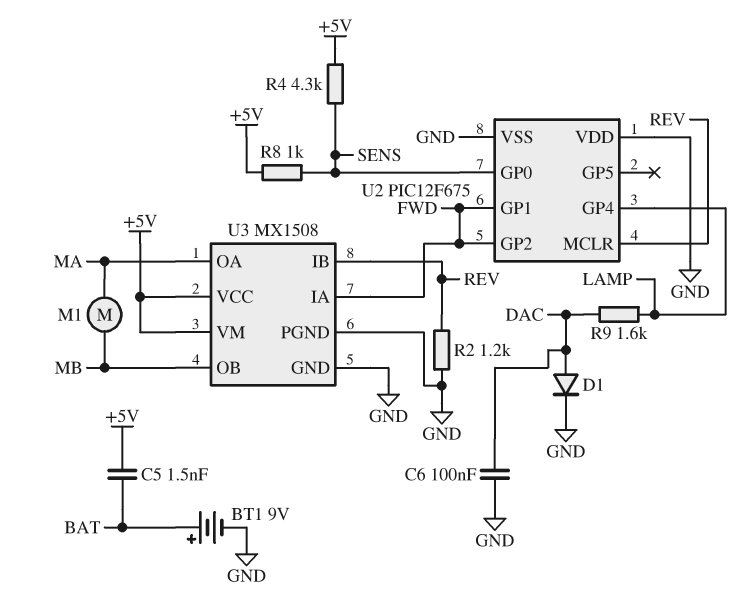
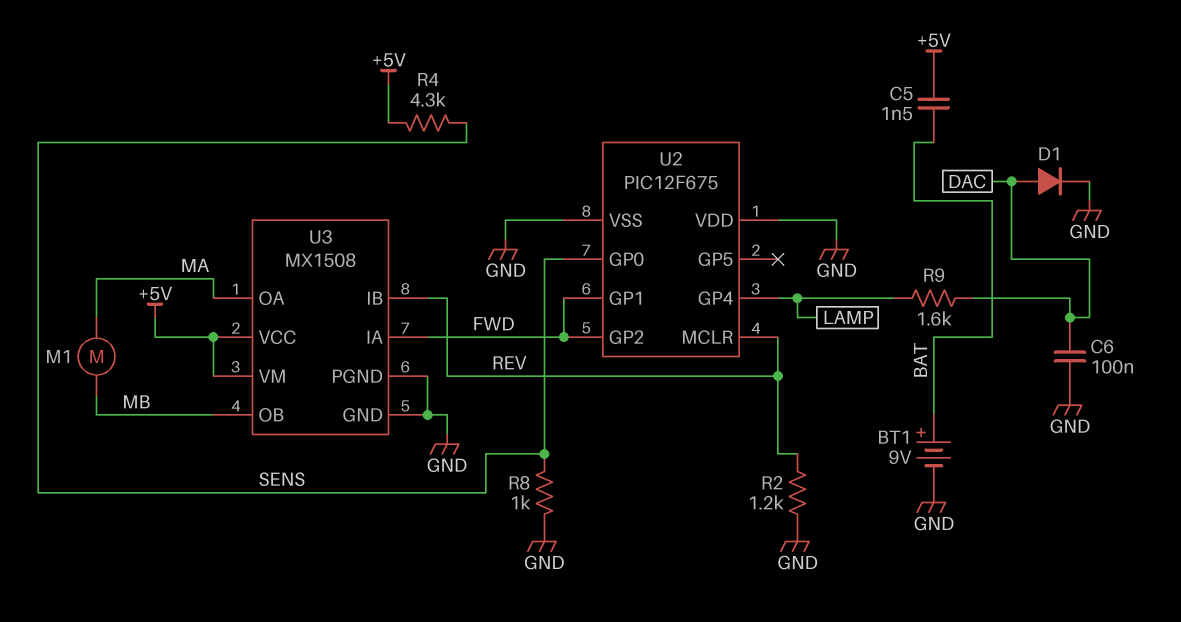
R8: 1k (+5V, SENS) -> 1k (GND, SENS)

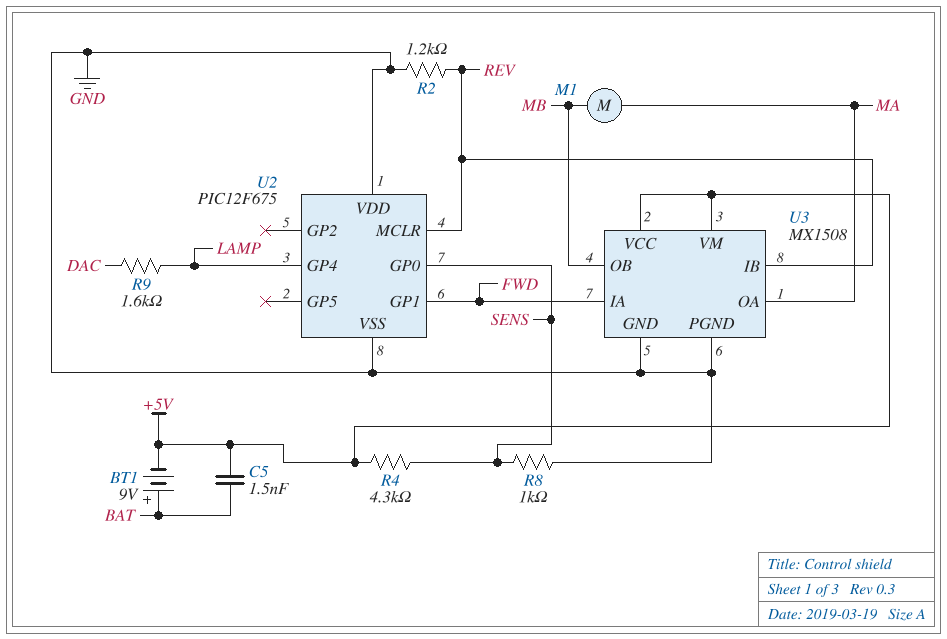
BT1: 9V (plus BAT, minus GND) -> 9V (plus BAT, minus +5V)
C6: 100nF (DAC, GND) -> none
D1: diode (A DAC, K GND) -> none
U2 pin GP2: FWD -> none

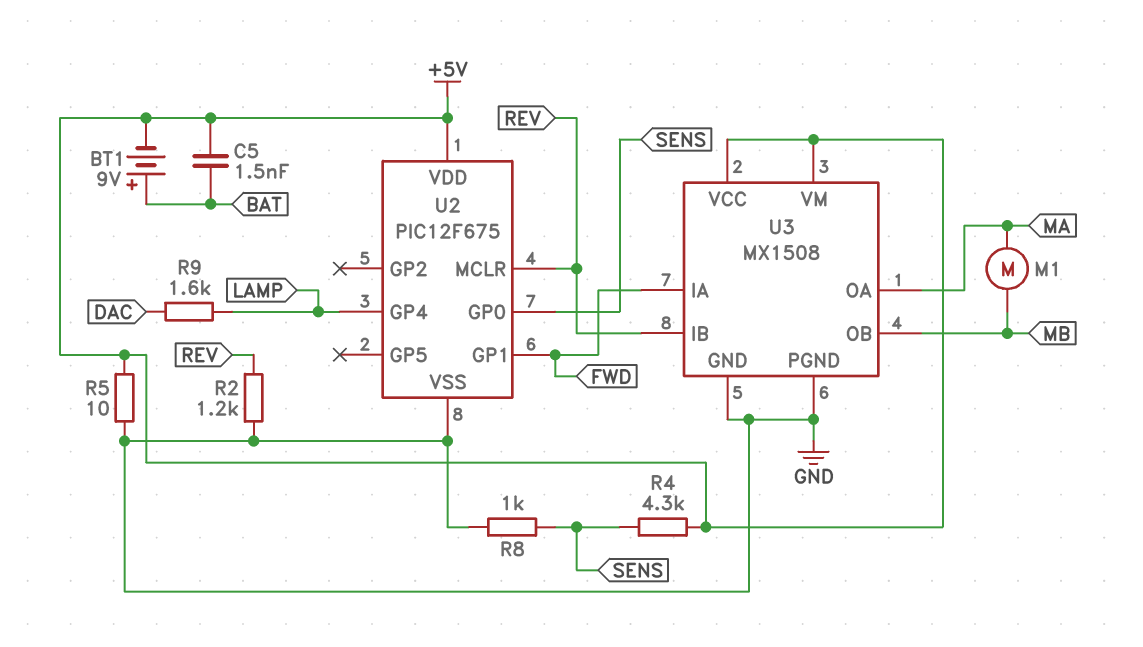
R5: none -> 10 (+5V, GND)
U2 pin VDD: GND -> +5V

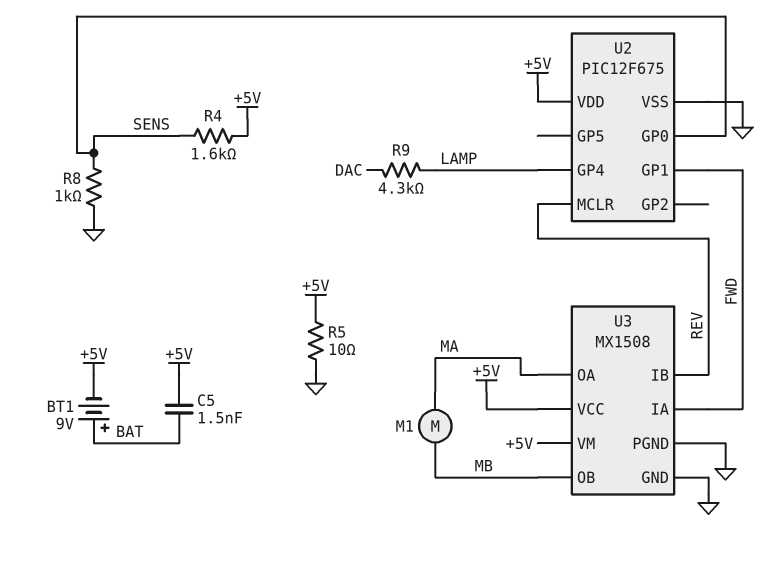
R2: 1.2k (GND, REV) -> none
R4: 4.3k (+5V, SENS) -> 1.6k (+5V, SENS)
R9: 1.6k (DAC, LAMP) -> 4.3k (DAC, LAMP)

